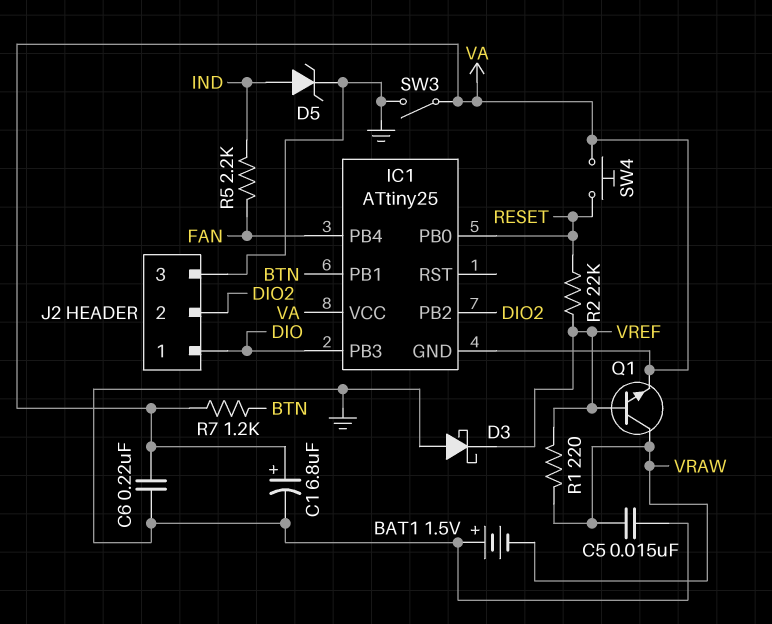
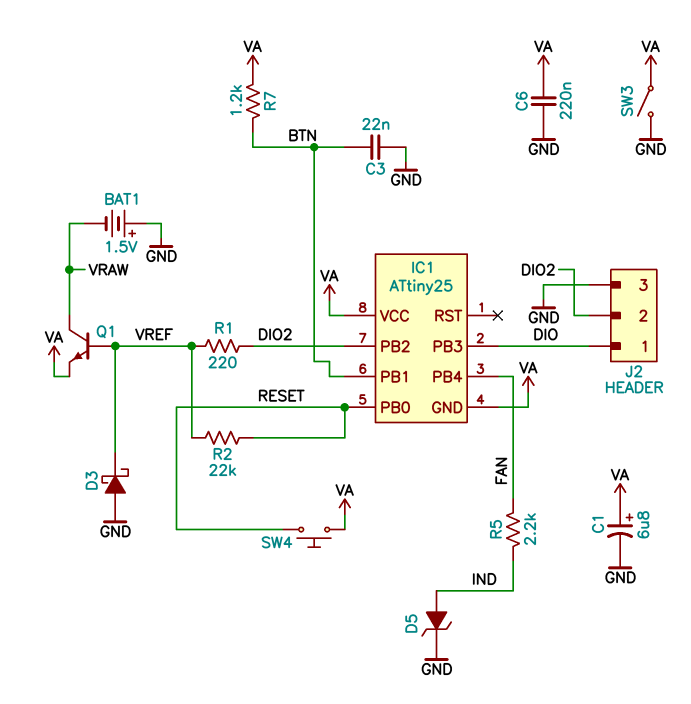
C3: none -> 22nF (BTN, GND)
C5: 15nF (GND, VRAW) -> none
R1: 220 (VRAW, VREF) -> 220 (DIO2, VREF)

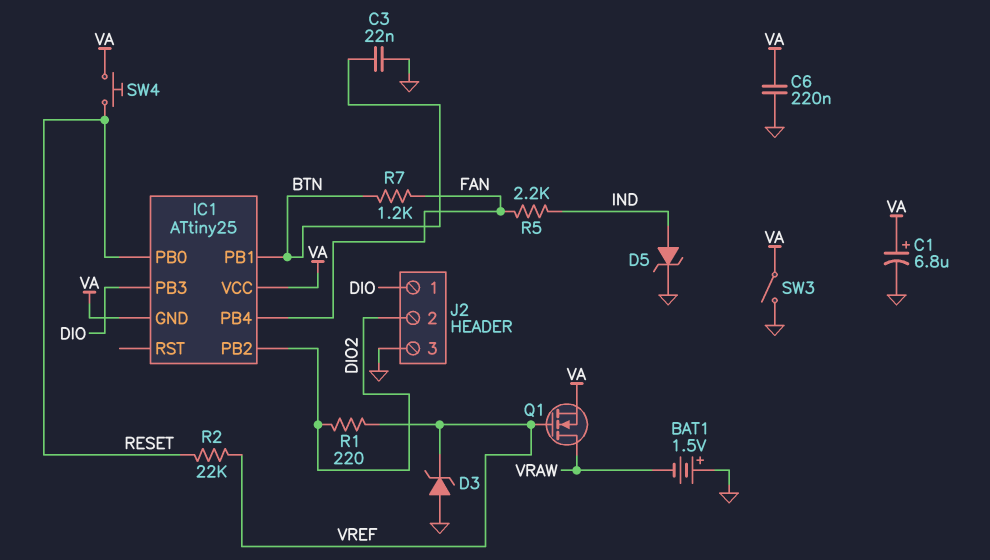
D3: schottky (A GND, K VREF) -> zener (A GND, K VREF)
Q1: NPN (B VREF, C VRAW, E VA) -> NMOS (G VREF, D VRAW, S VA)
R7: 1.2k (BTN, VA) -> 1.2k (BTN, FAN)

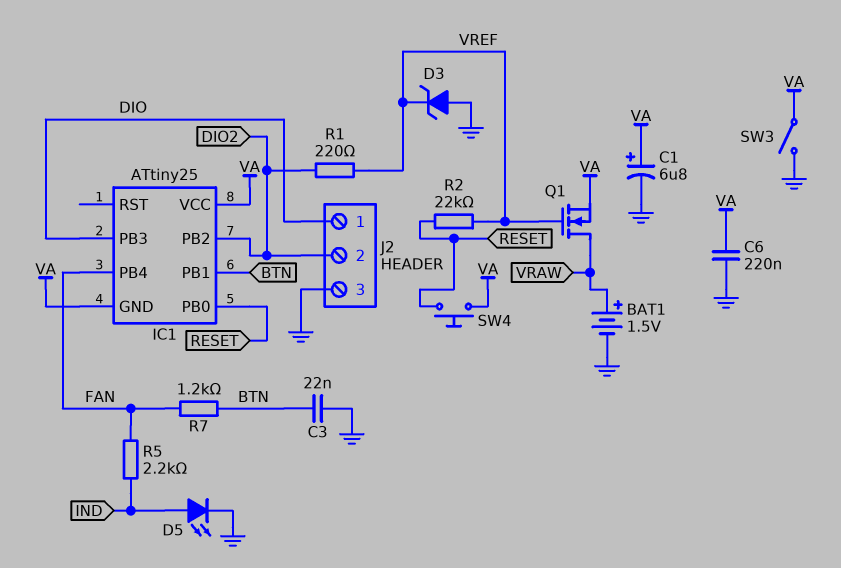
BAT1: 1.5V (plus GND, minus VRAW) -> 1.5V (plus VRAW, minus GND)
D5: zener (A IND, K GND) -> LED (A IND, K GND)

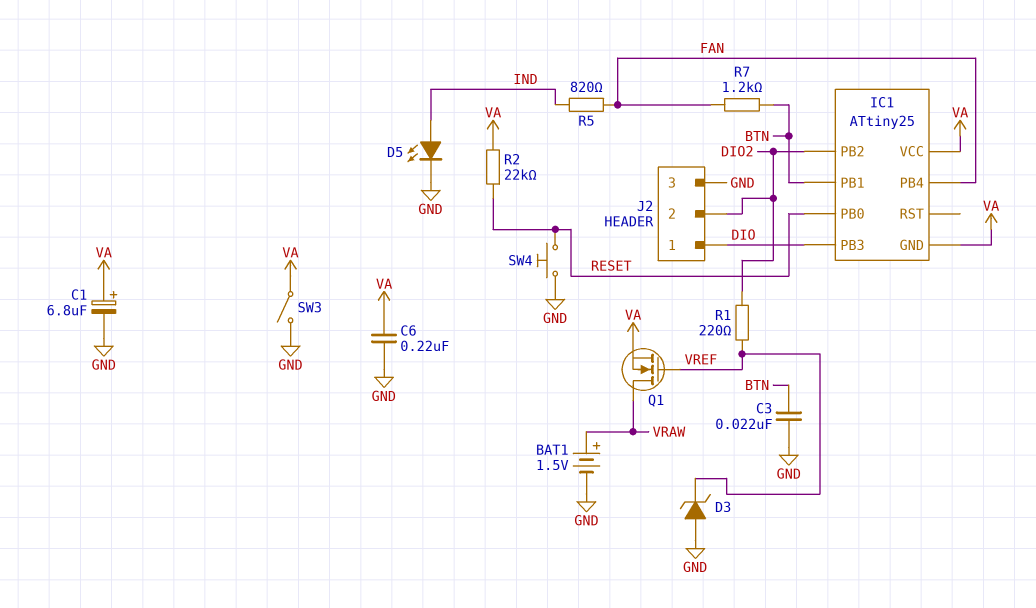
R2: 22k (RESET, VREF) -> 22k (RESET, VA)
R5: 2.2k (FAN, IND) -> 820 (FAN, IND)
SW4: button (RESET, VA) -> button (GND, RESET)

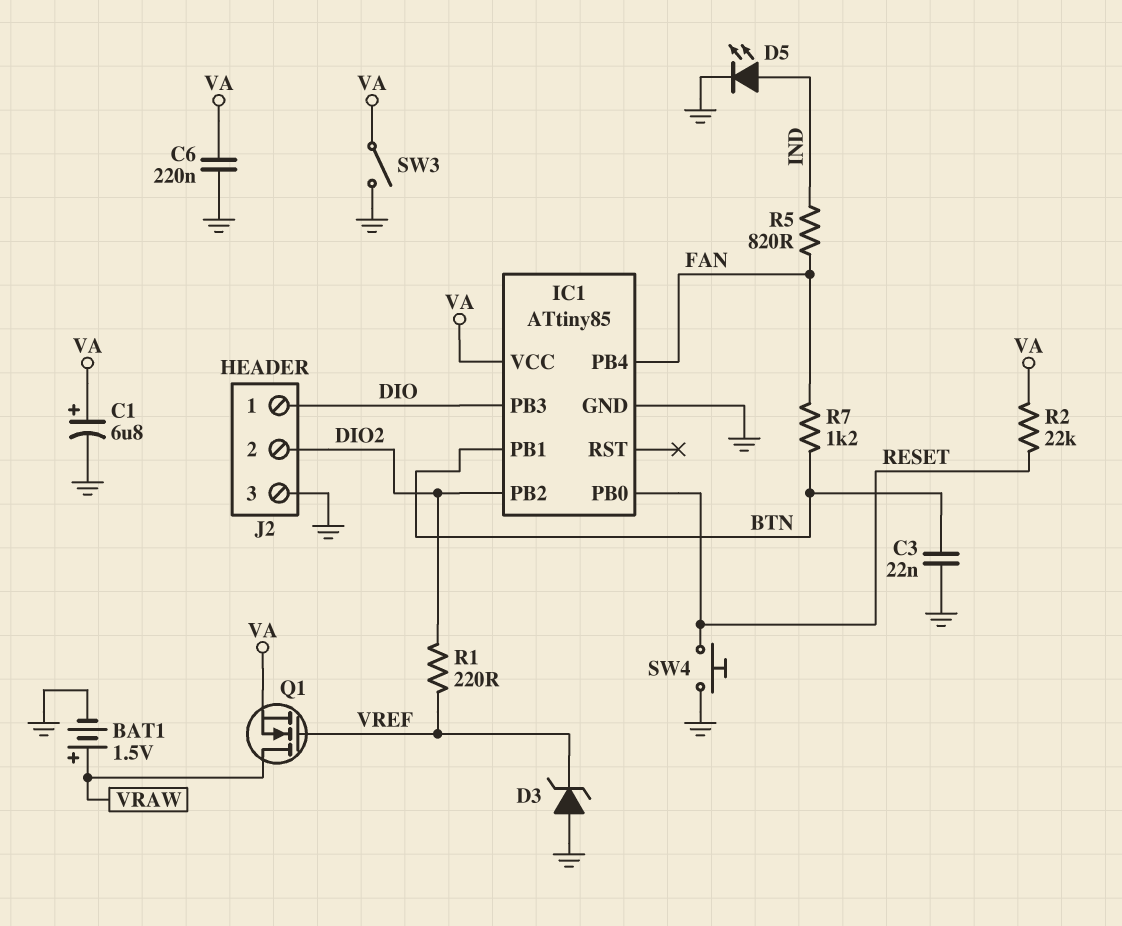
IC1: ATtiny25 -> ATtiny85
IC1 pin GND: VA -> GND

